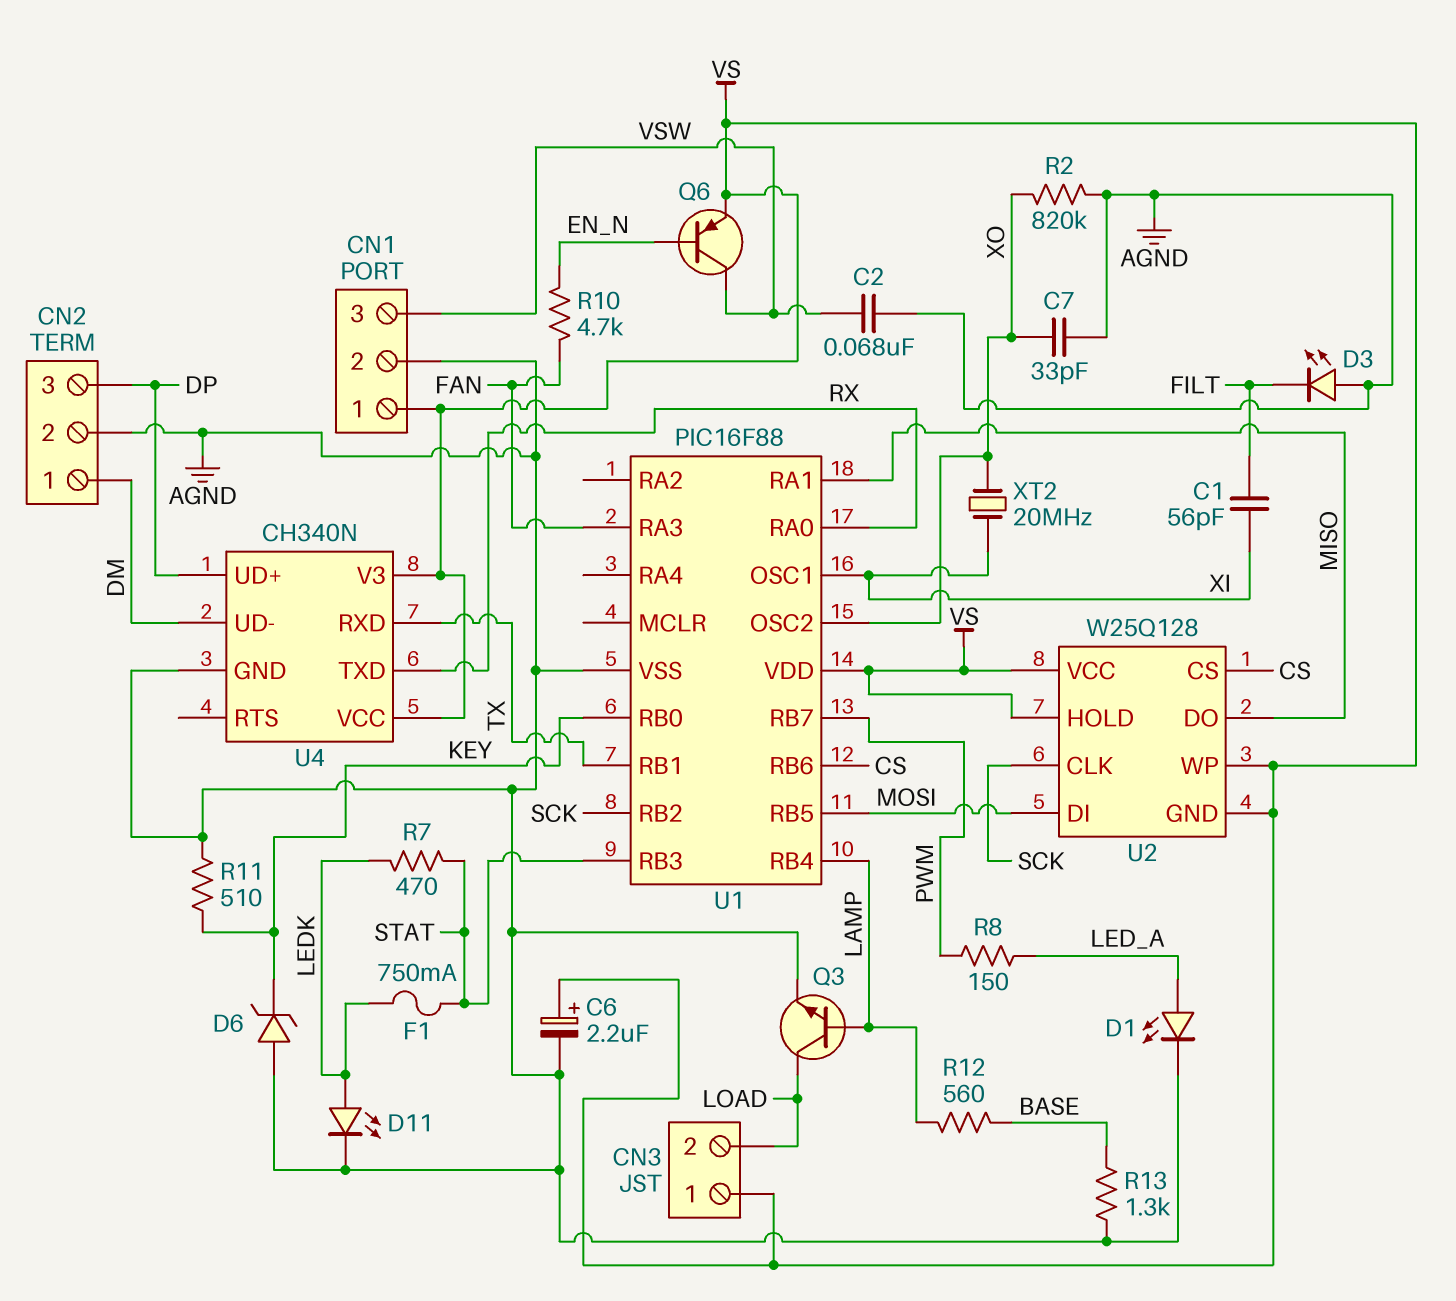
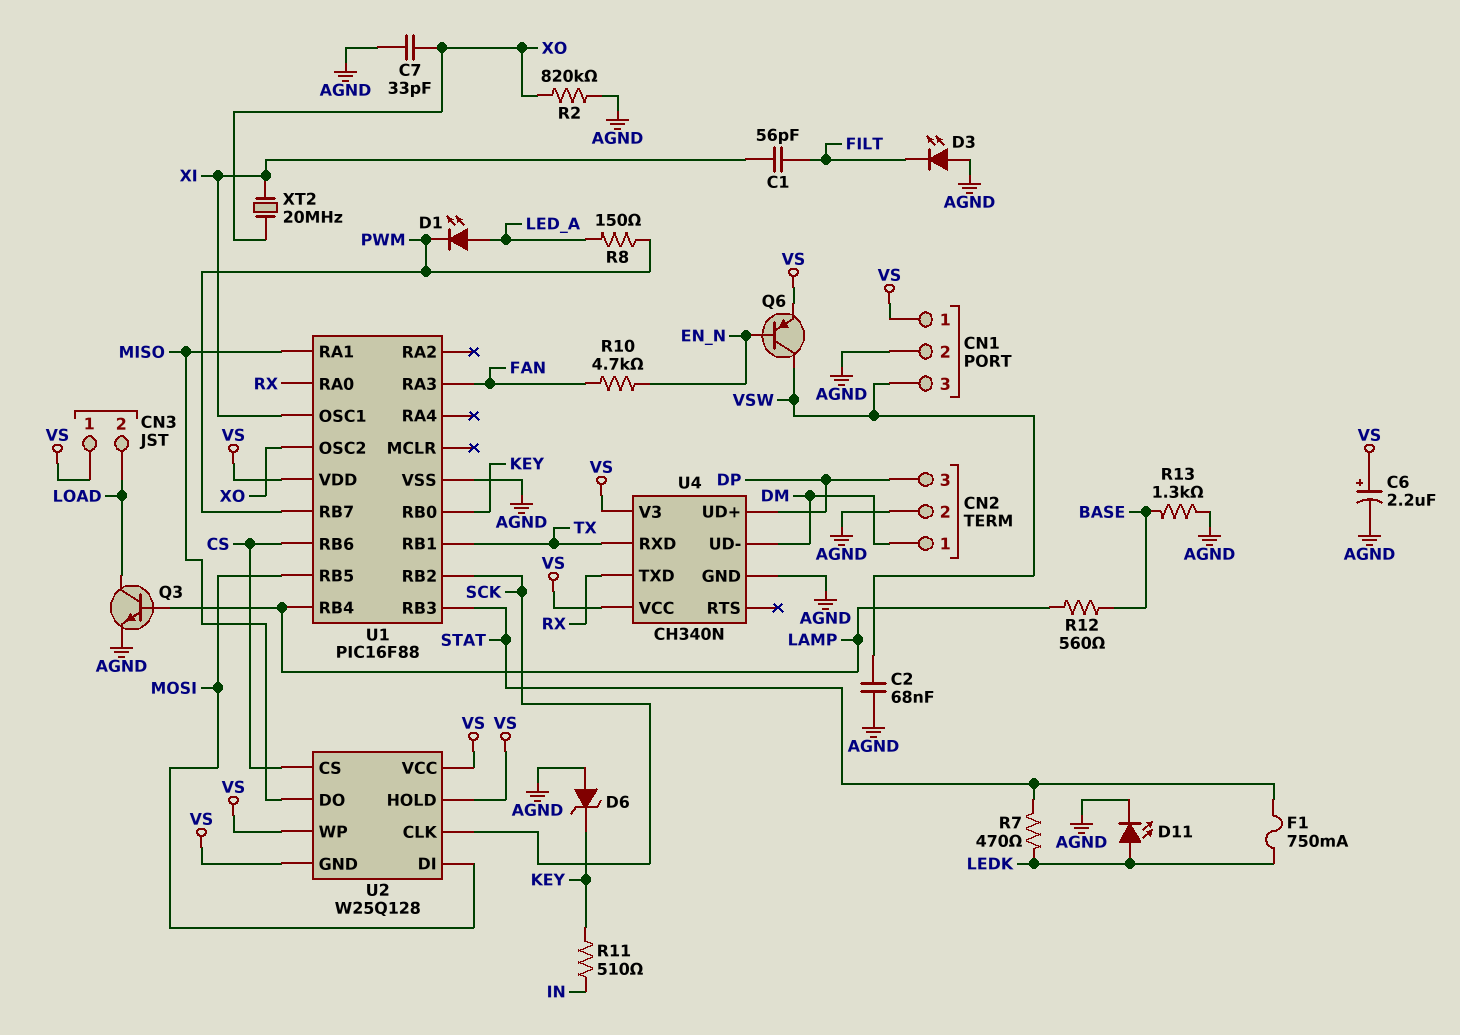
D1: LED (A LED_A, K AGND) -> LED (A LED_A, K PWM)
R11: 510 (AGND, KEY) -> 510 (IN, KEY)

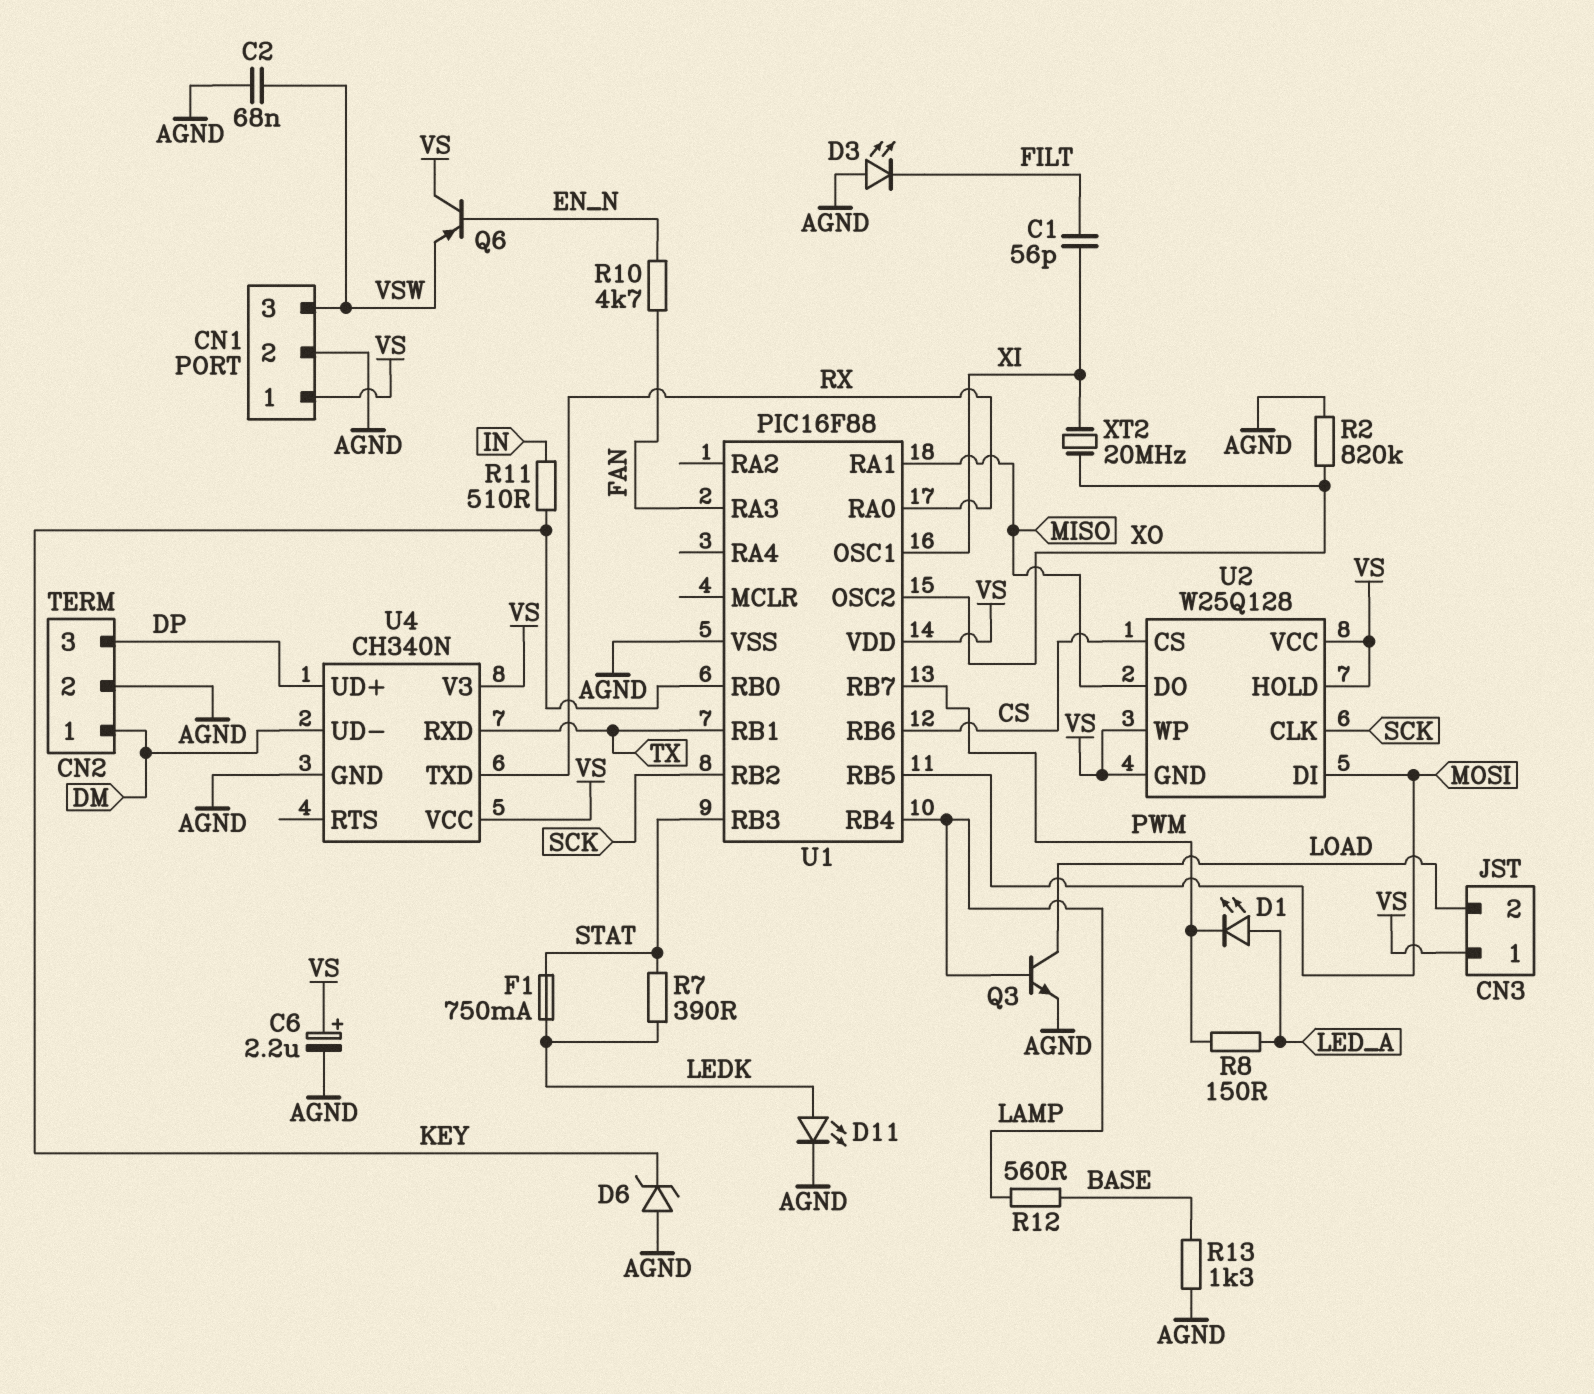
C7: 33pF (AGND, XO) -> none
Q6: PNP (B EN_N, C VSW, E VS) -> PNP (B EN_N, C VS, E VSW)
R7: 470 (LEDK, STAT) -> 390 (LEDK, STAT)

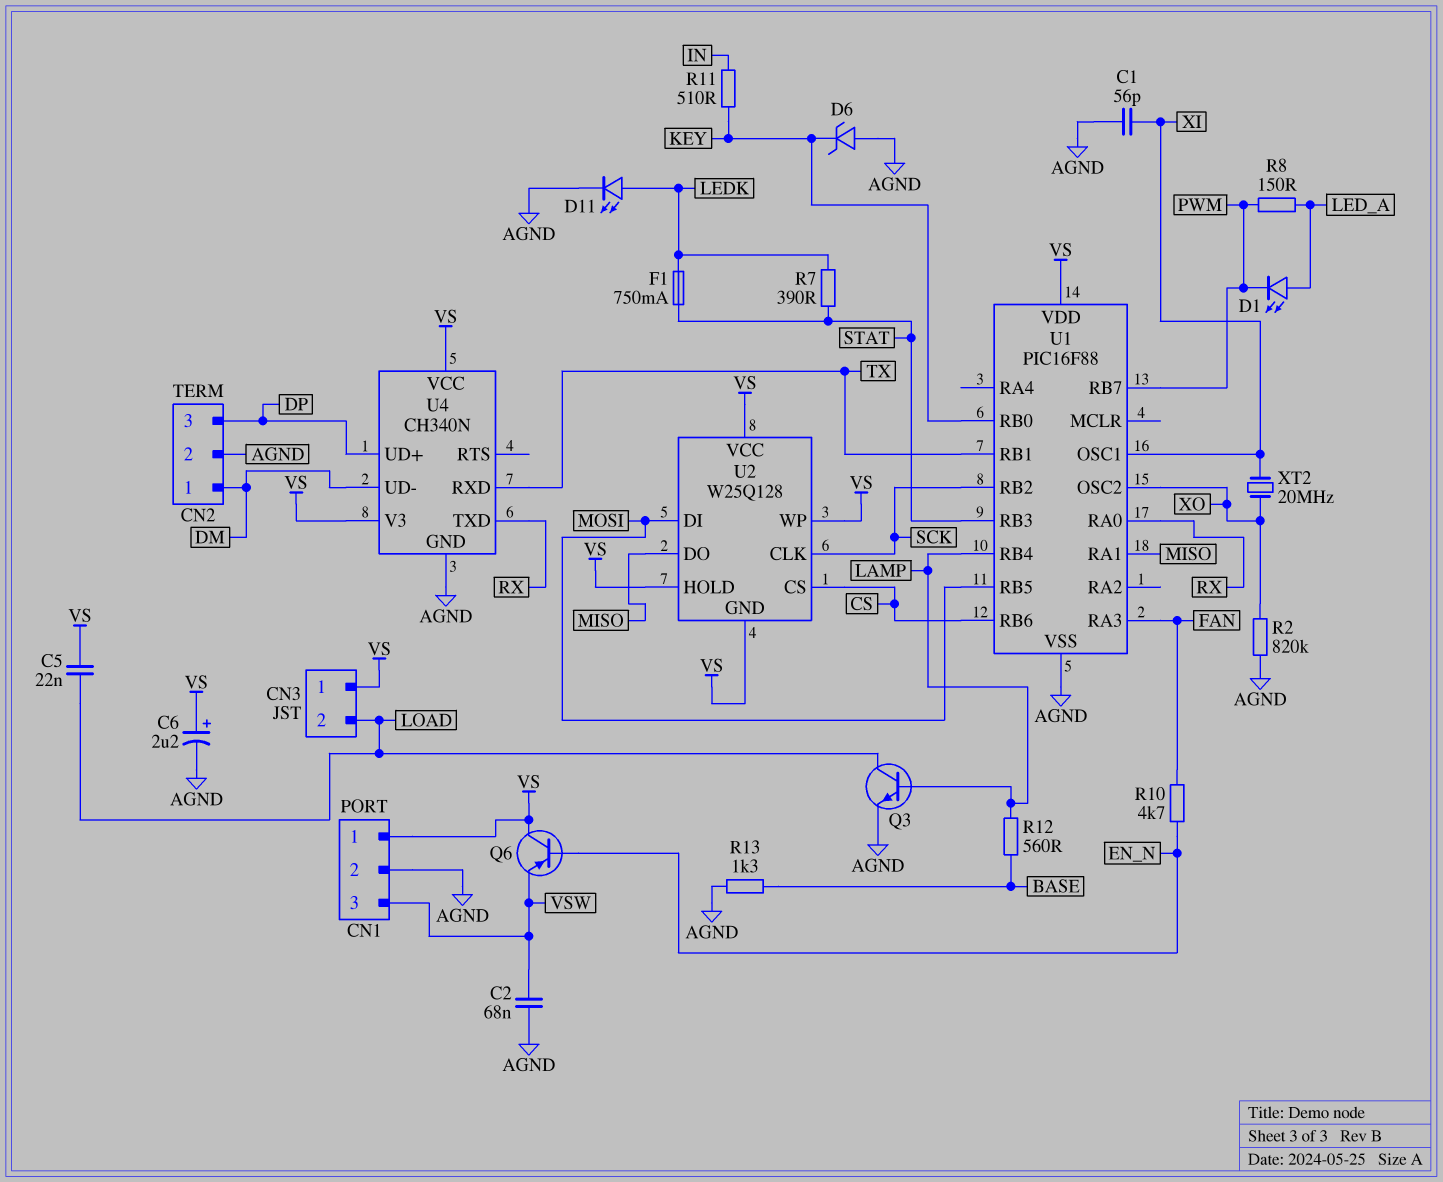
C1: 56pF (FILT, XI) -> 56pF (AGND, XI)
C5: none -> 22nF (LOAD, VS)
D3: LED (A AGND, K FILT) -> none

